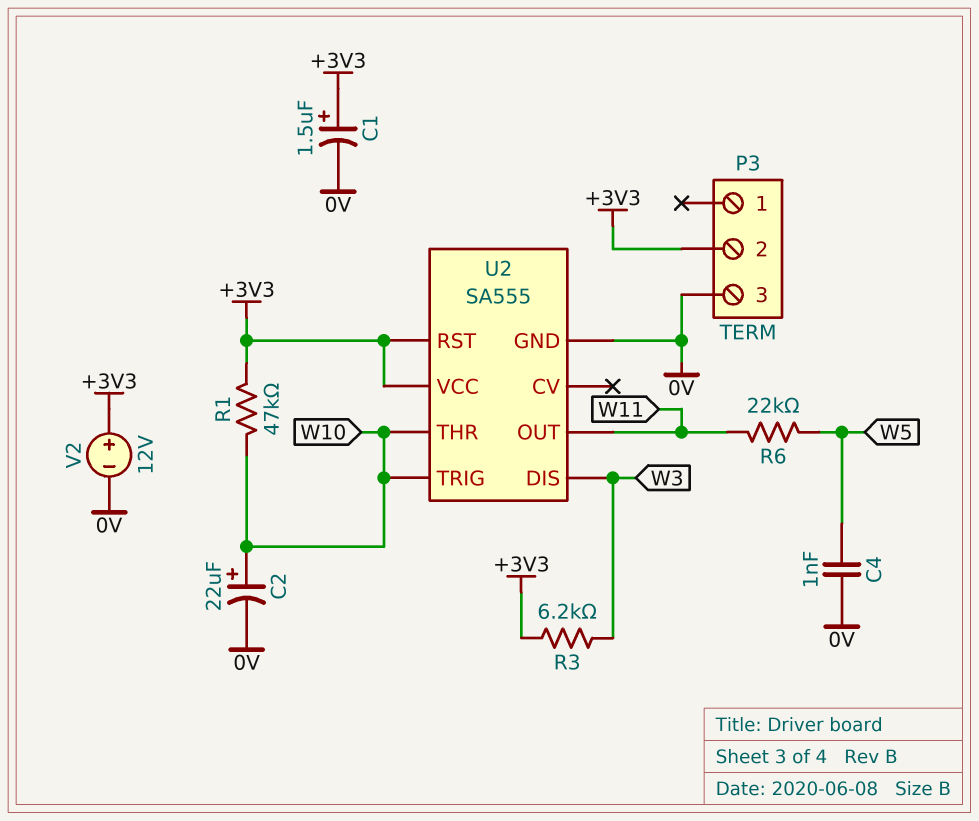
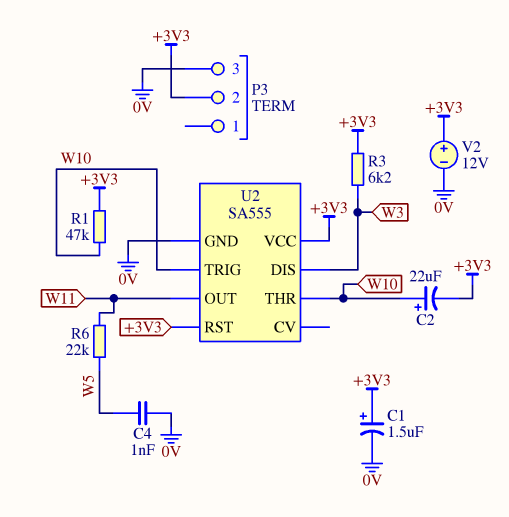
C2: 22uF (plus W10, minus 0V) -> 22uF (plus W10, minus +3V3)

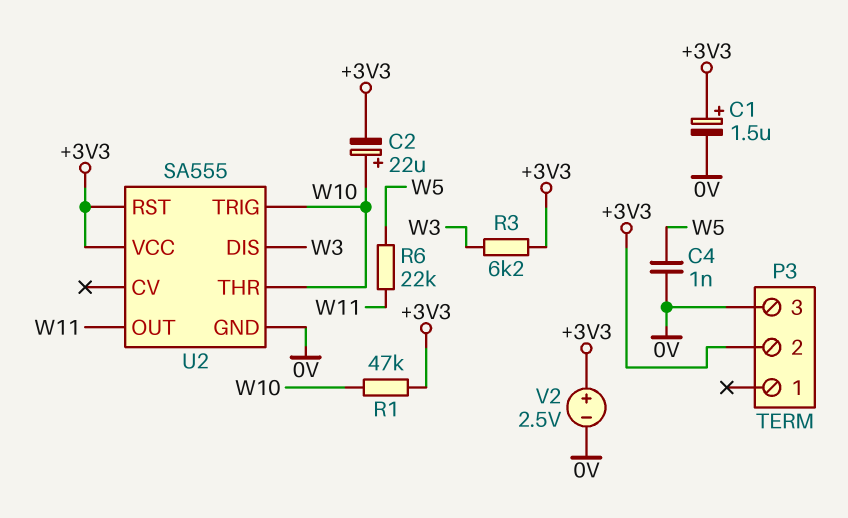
V2: 12V (plus +3V3, minus 0V) -> 2.5V (plus +3V3, minus 0V)

